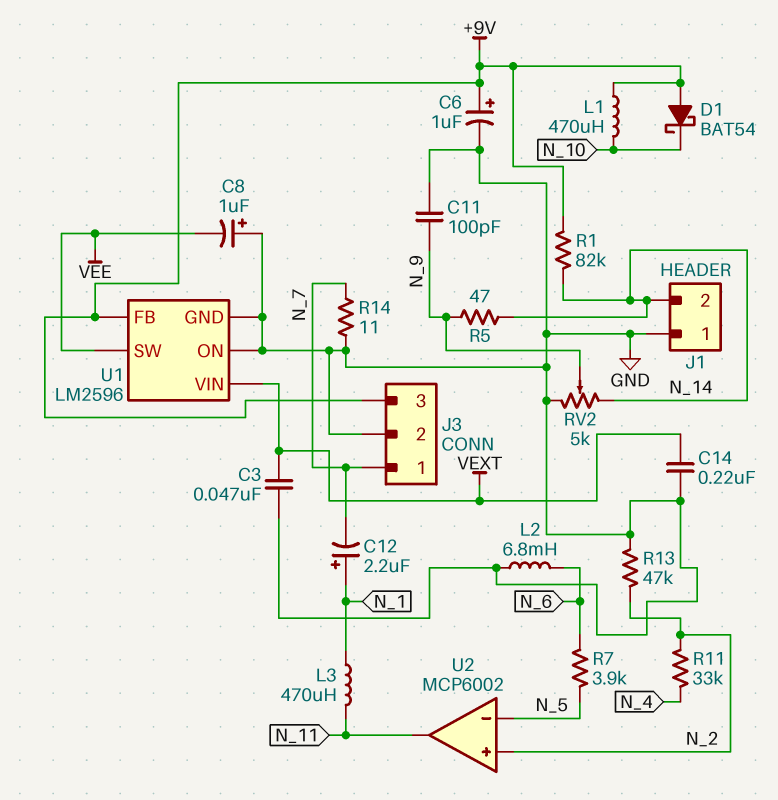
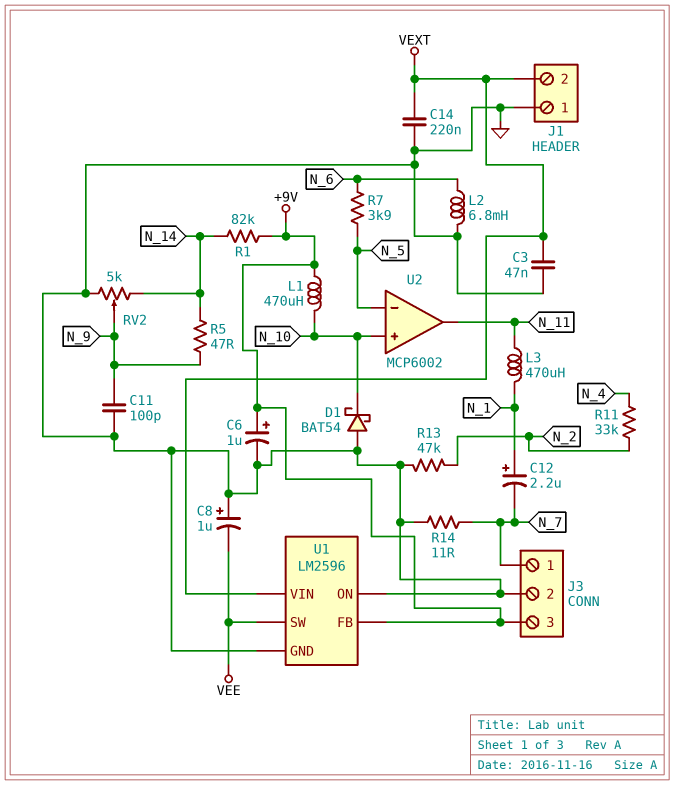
D1: schottky BAT54 (A +9V, K N_10) -> schottky BAT54 (A GND, K N_10)
J1 pin 2: N_14 -> VEXT
U2 pin in+: N_2 -> N_10

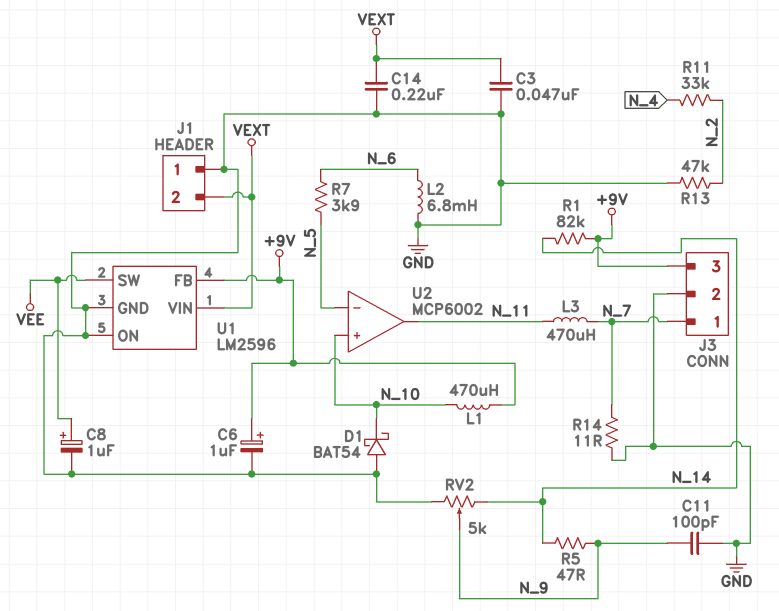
C8: 1uF (plus GND, minus VEE) -> 1uF (plus VEE, minus GND)
C12: 2.2uF (plus N_1, minus N_7) -> none
L3: 470uH (N_1, N_11) -> 470uH (N_7, N_11)

